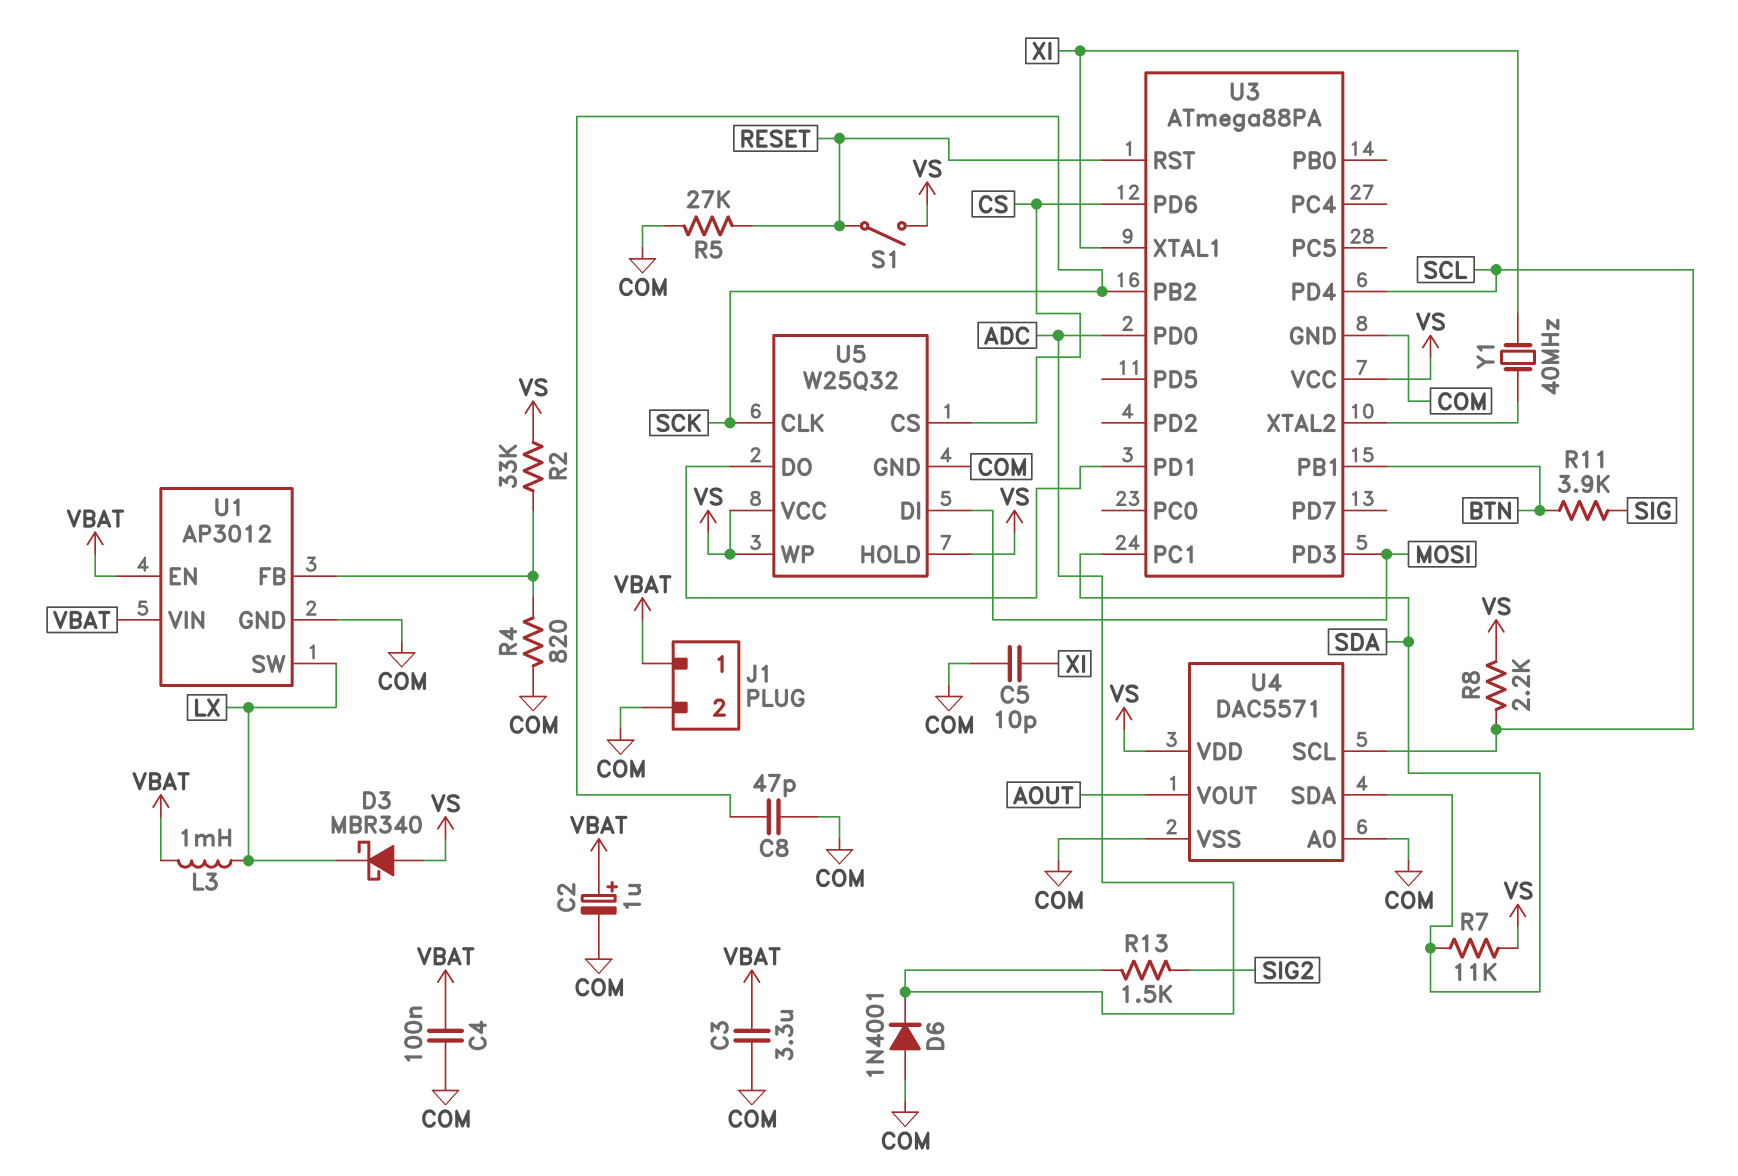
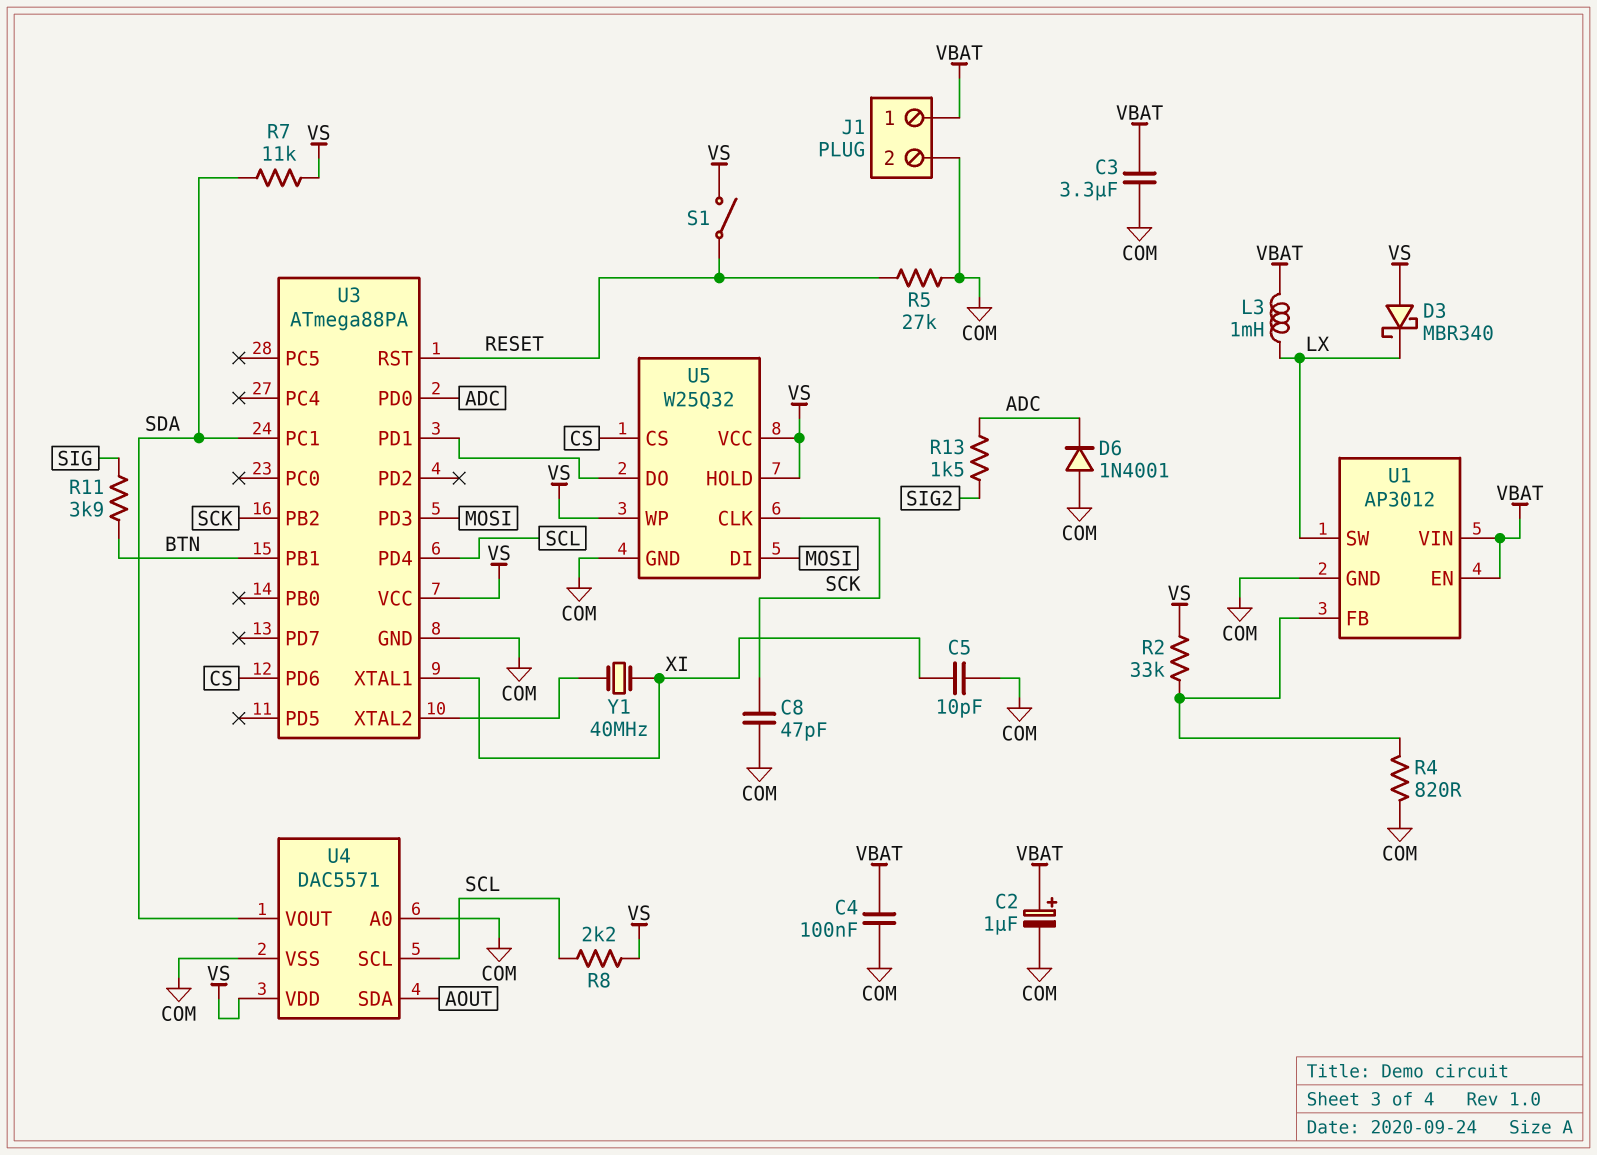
U4 pin SDA: SDA -> AOUT
U4 pin VOUT: AOUT -> SDA

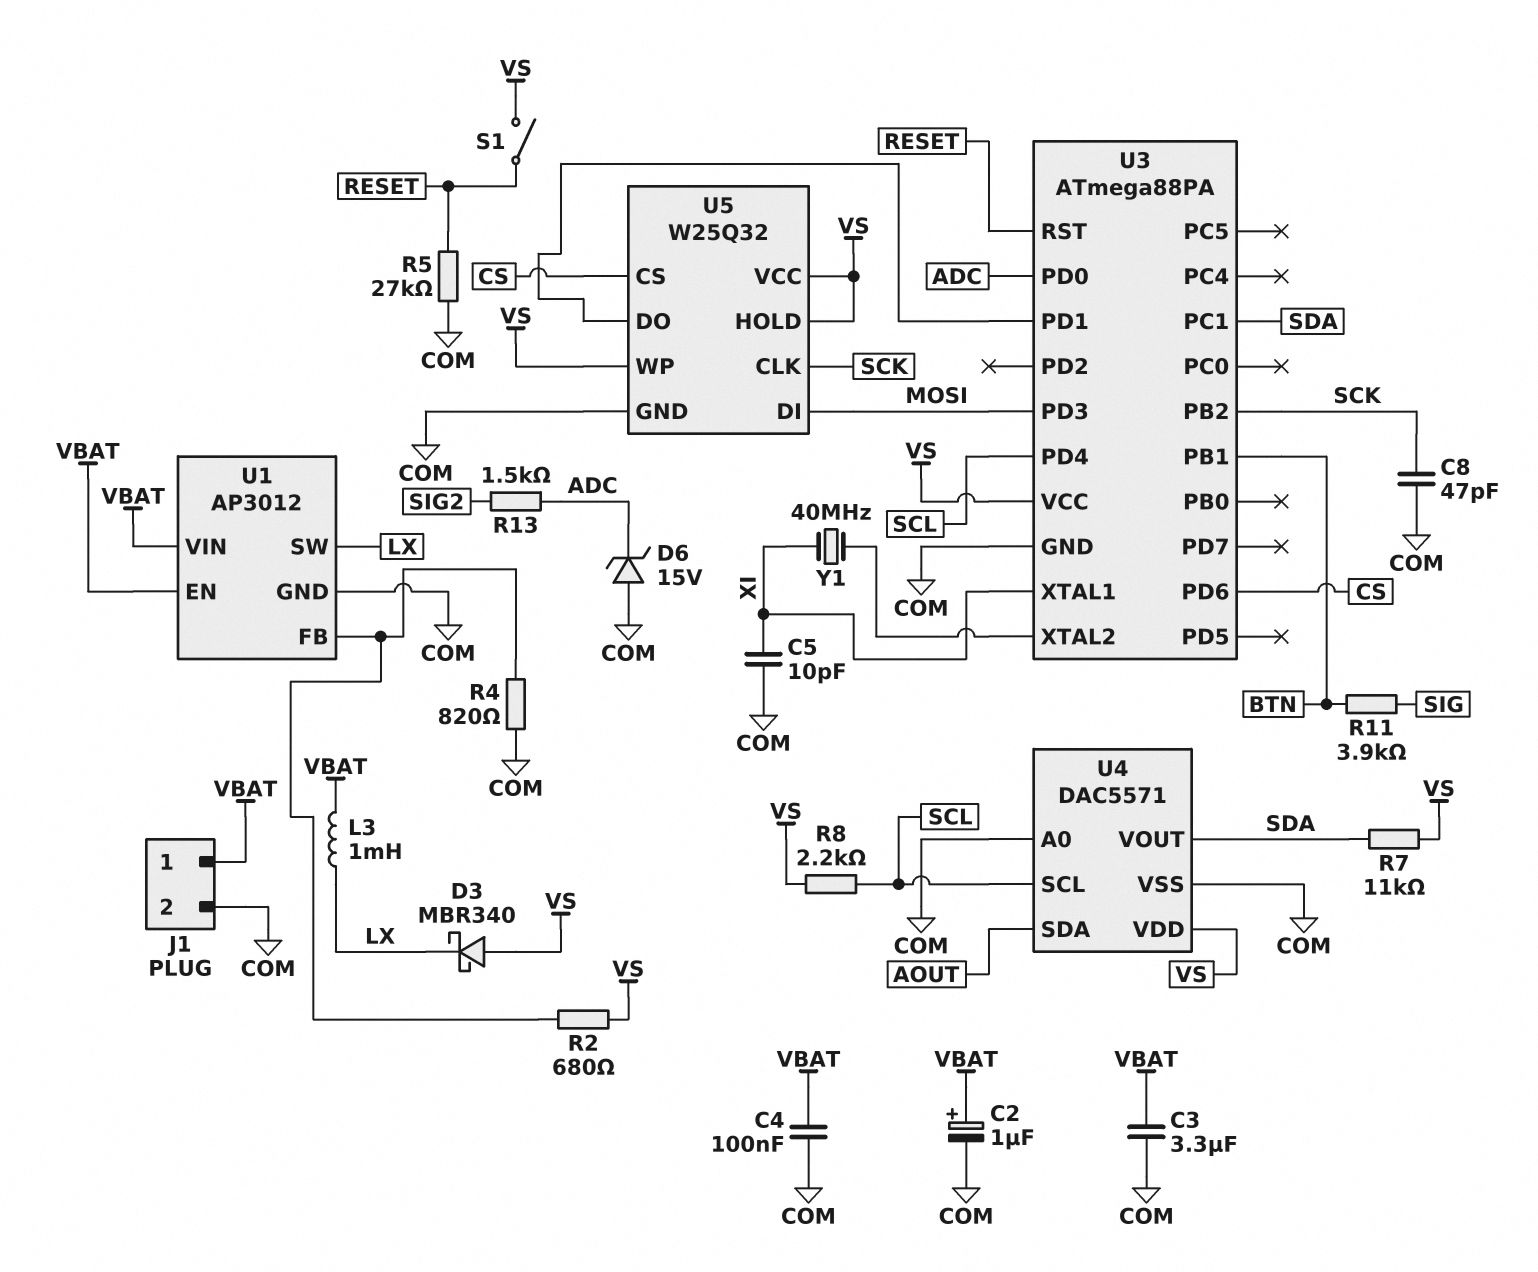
D6: diode 1N4001 (A COM, K ADC) -> zener 15V (A COM, K ADC)
R2: 33k (U1/FB, VS) -> 680 (U1/FB, VS)

